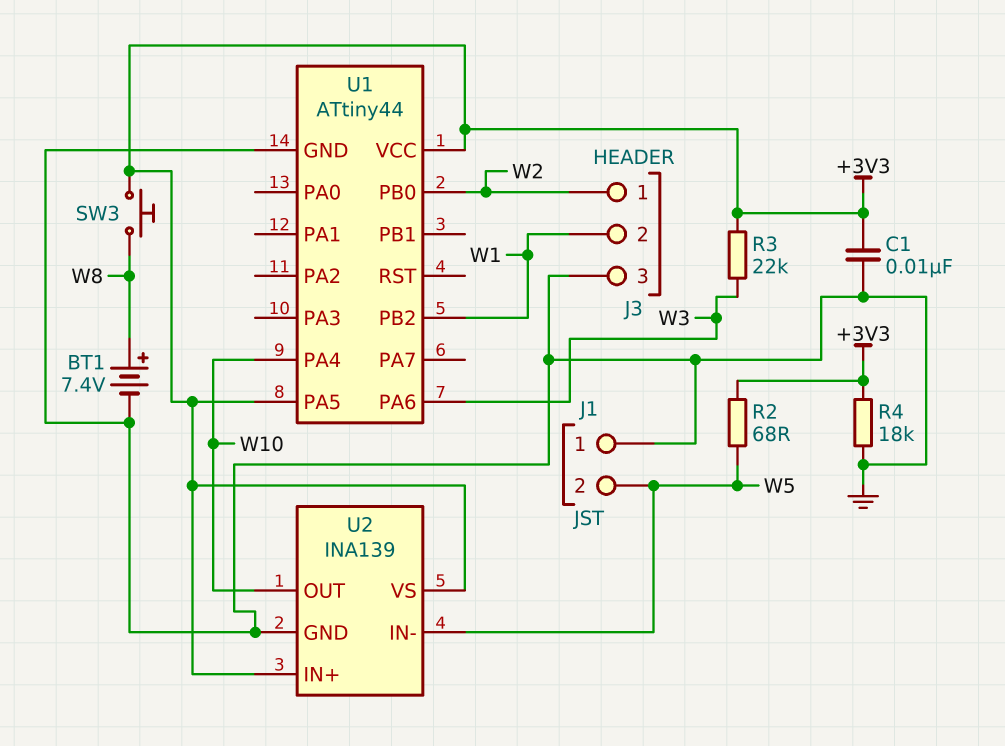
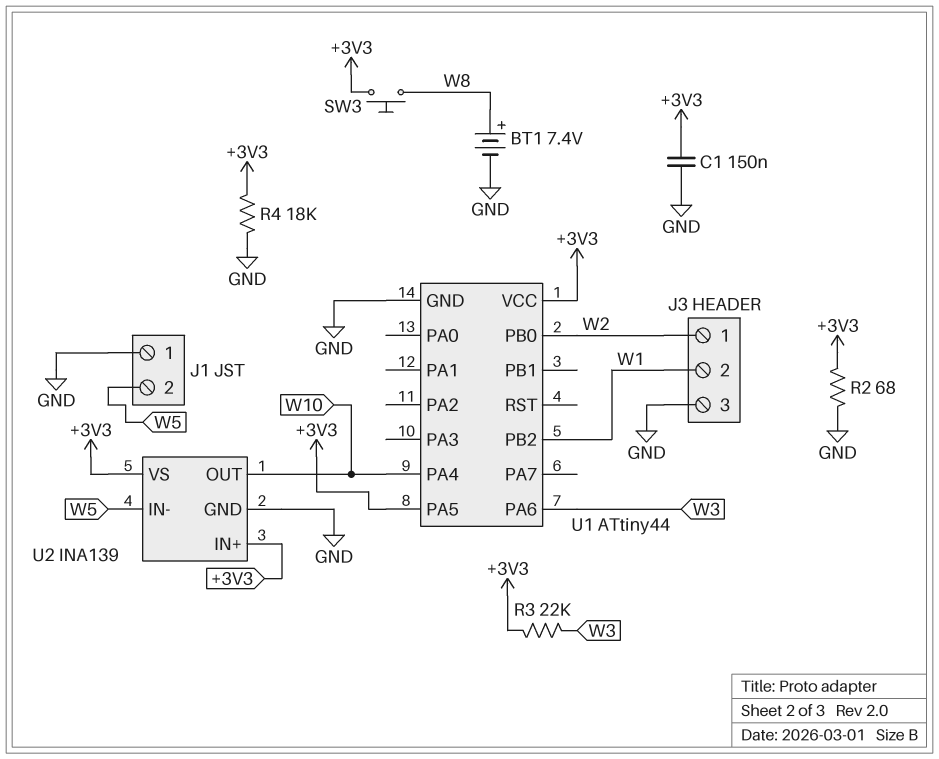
C1: 10nF (+3V3, GND) -> 150nF (+3V3, GND)
R2: 68 (+3V3, W5) -> 68 (+3V3, GND)

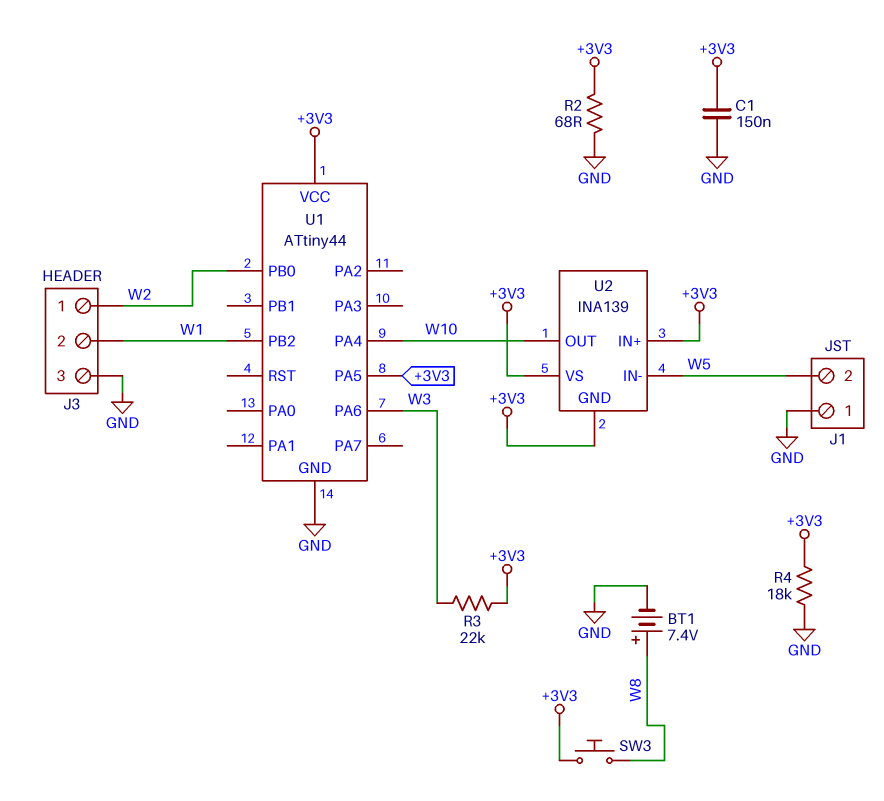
U2 pin GND: GND -> +3V3

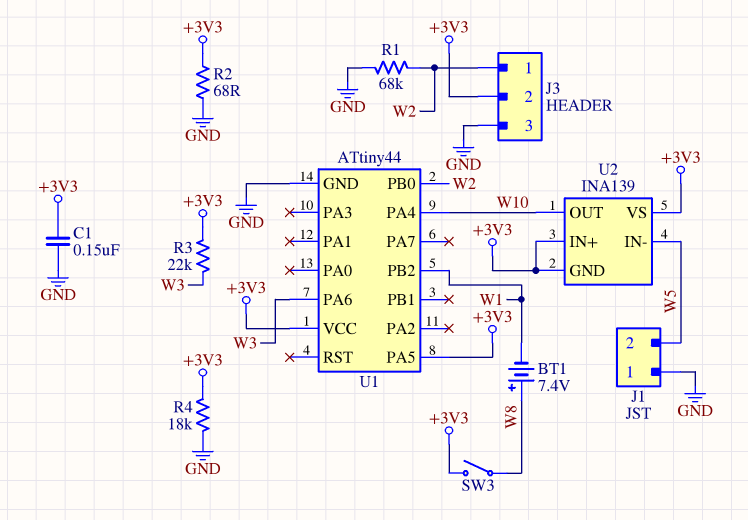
BT1: 7.4V (plus W8, minus GND) -> 7.4V (plus W8, minus W1)
J3 pin 2: W1 -> +3V3
R1: none -> 68k (GND, W2)
SW3: button (+3V3, W8) -> switch (+3V3, W8)

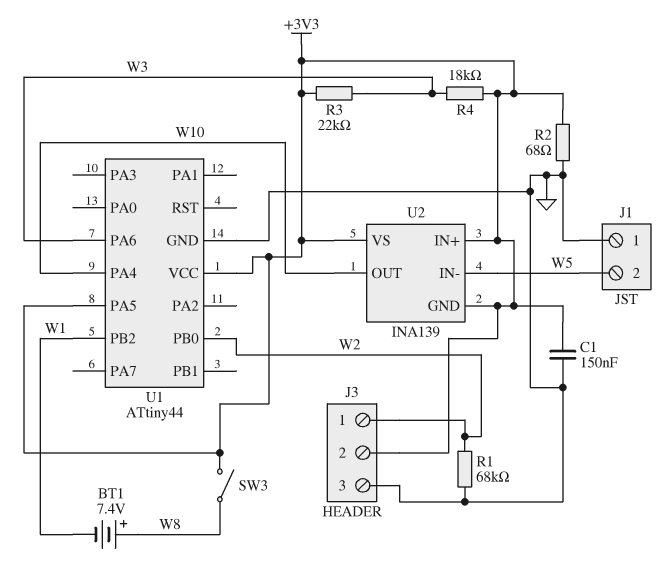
R4: 18k (+3V3, GND) -> 18k (+3V3, W3)

